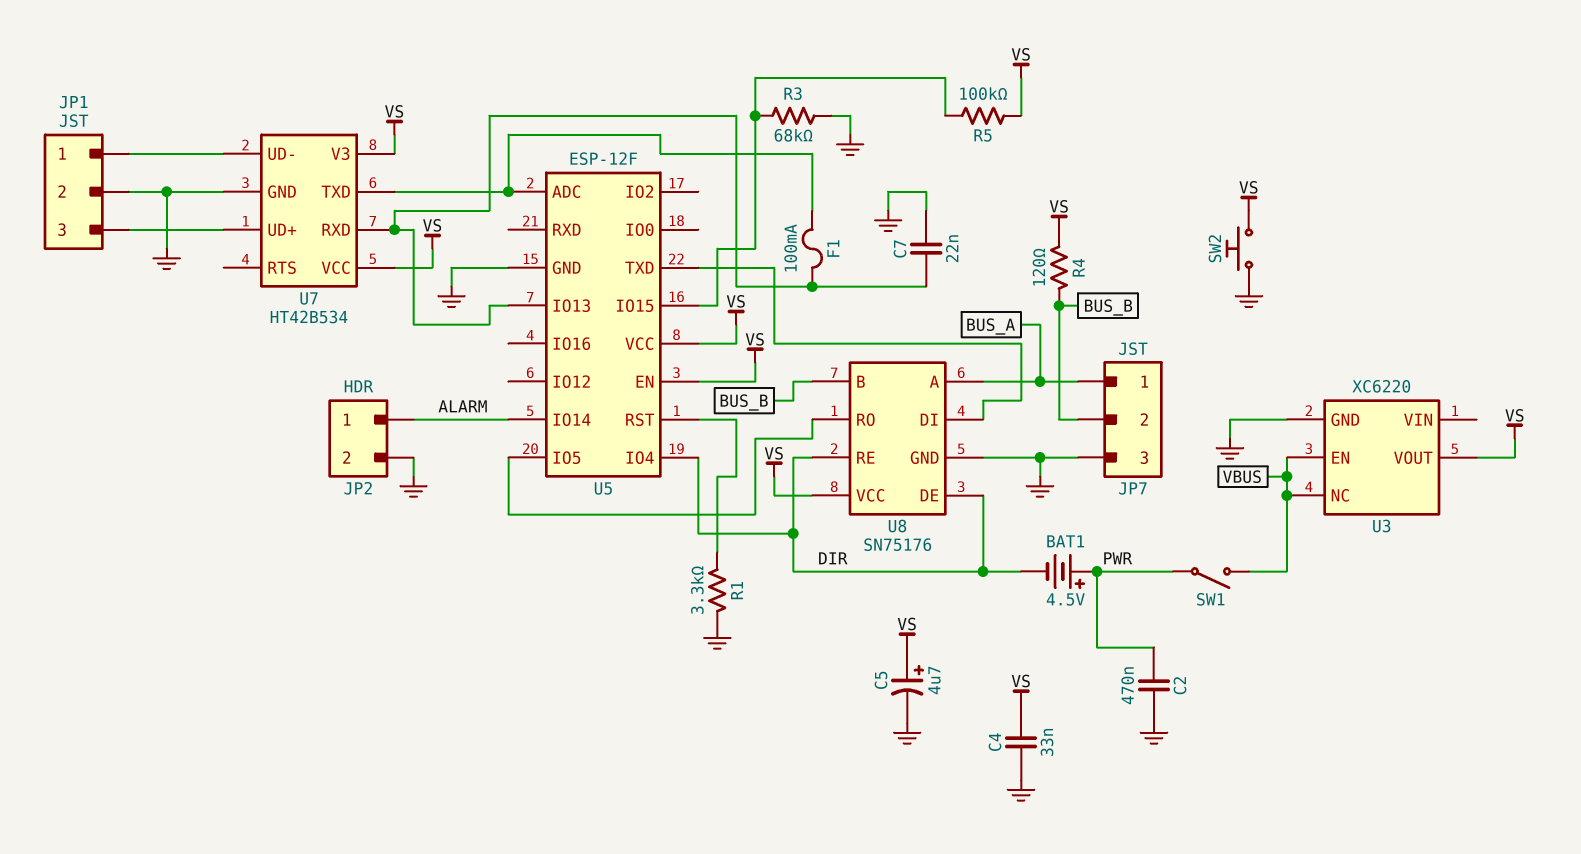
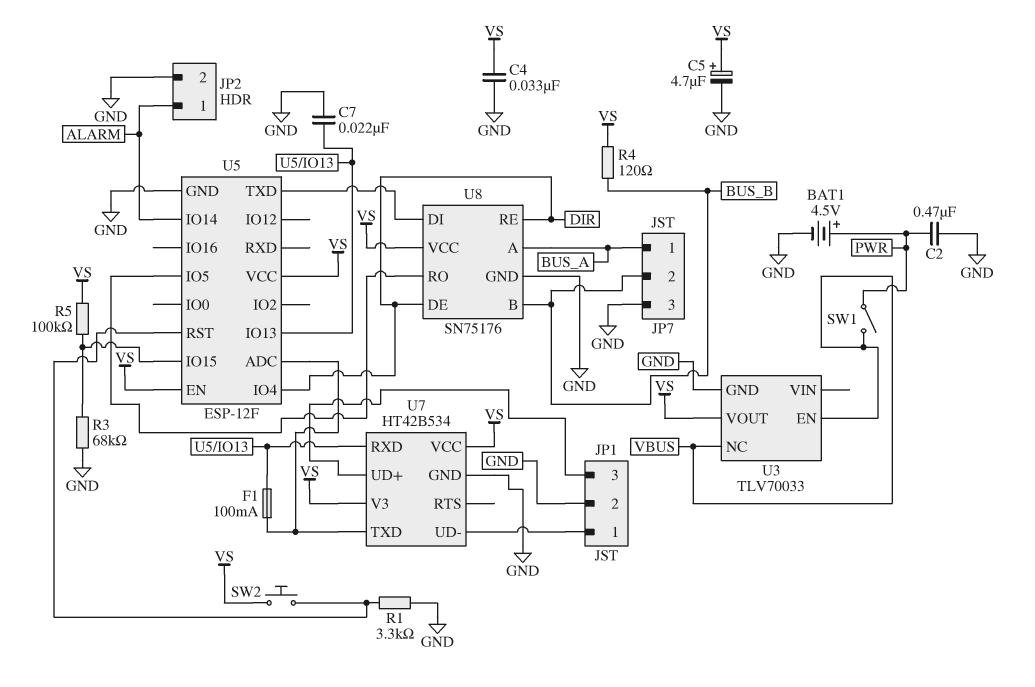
BAT1: 4.5V (plus PWR, minus DIR) -> 4.5V (plus PWR, minus GND)
SW2: button (GND, VS) -> button (U5/RST, VS)
U3: XC6220 -> TLV70033

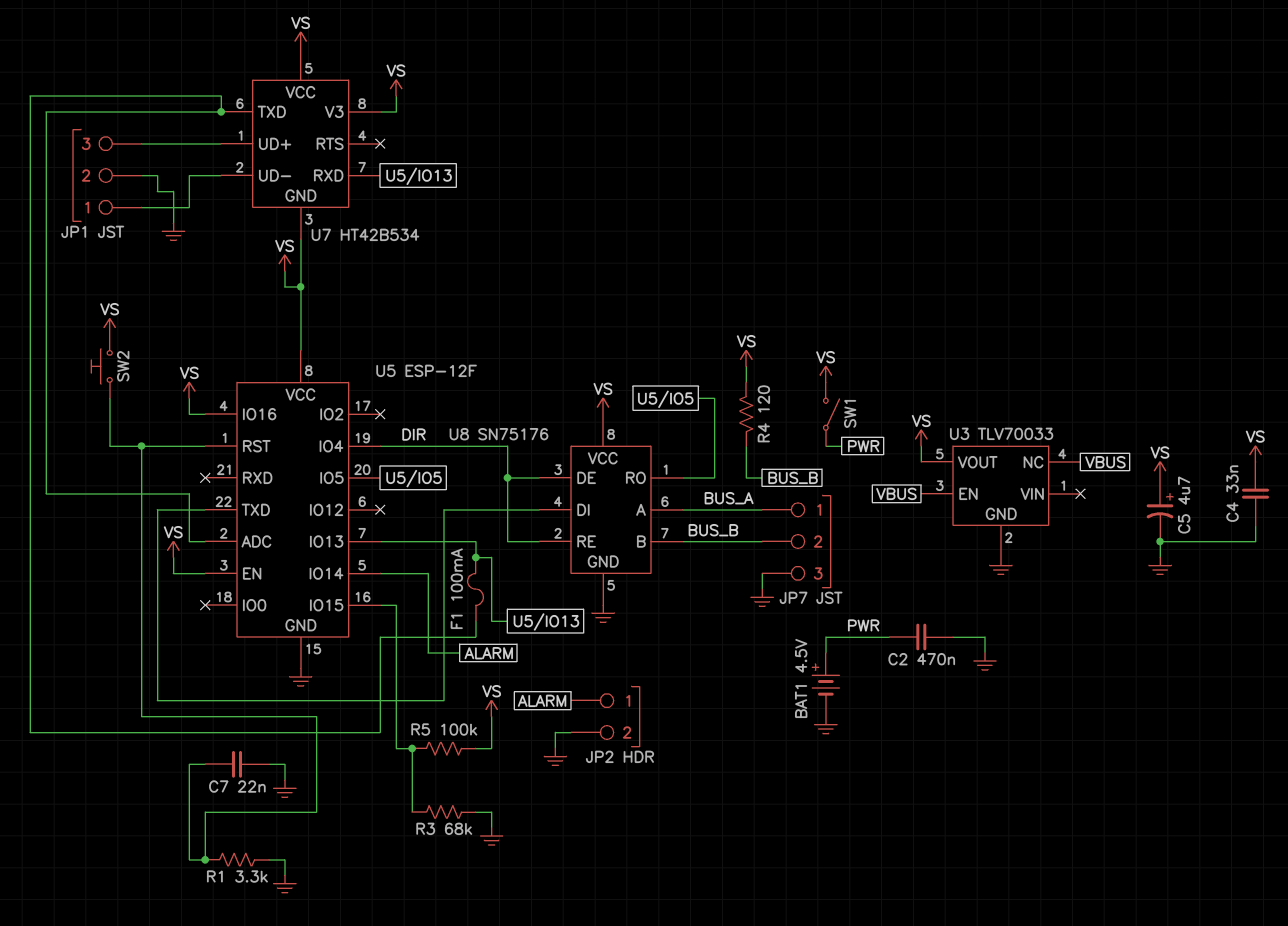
C7: 22nF (GND, U5/IO13) -> 22nF (GND, U5/RST)
SW1: switch (PWR, VBUS) -> switch (PWR, VS)
U5 pin IO16: none -> VS
U7 pin GND: GND -> VS

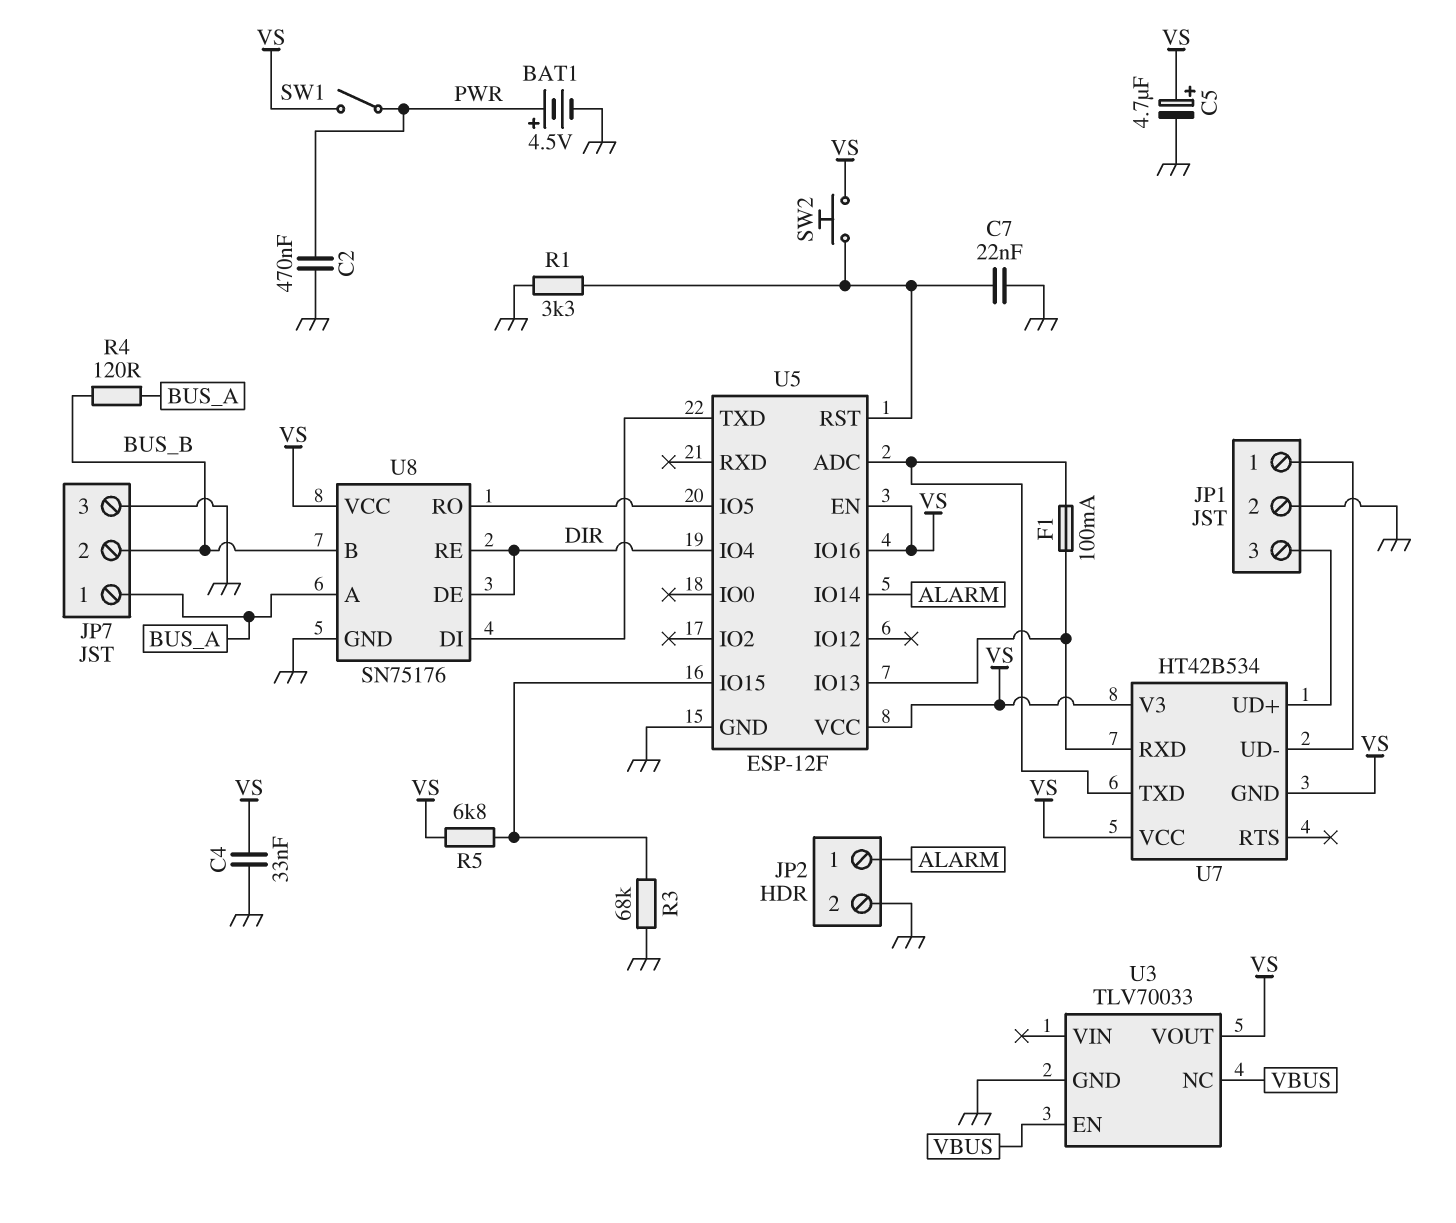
R4: 120 (BUS_B, VS) -> 120 (BUS_A, BUS_B)
R5: 100k (U5/IO15, VS) -> 6.8k (U5/IO15, VS)

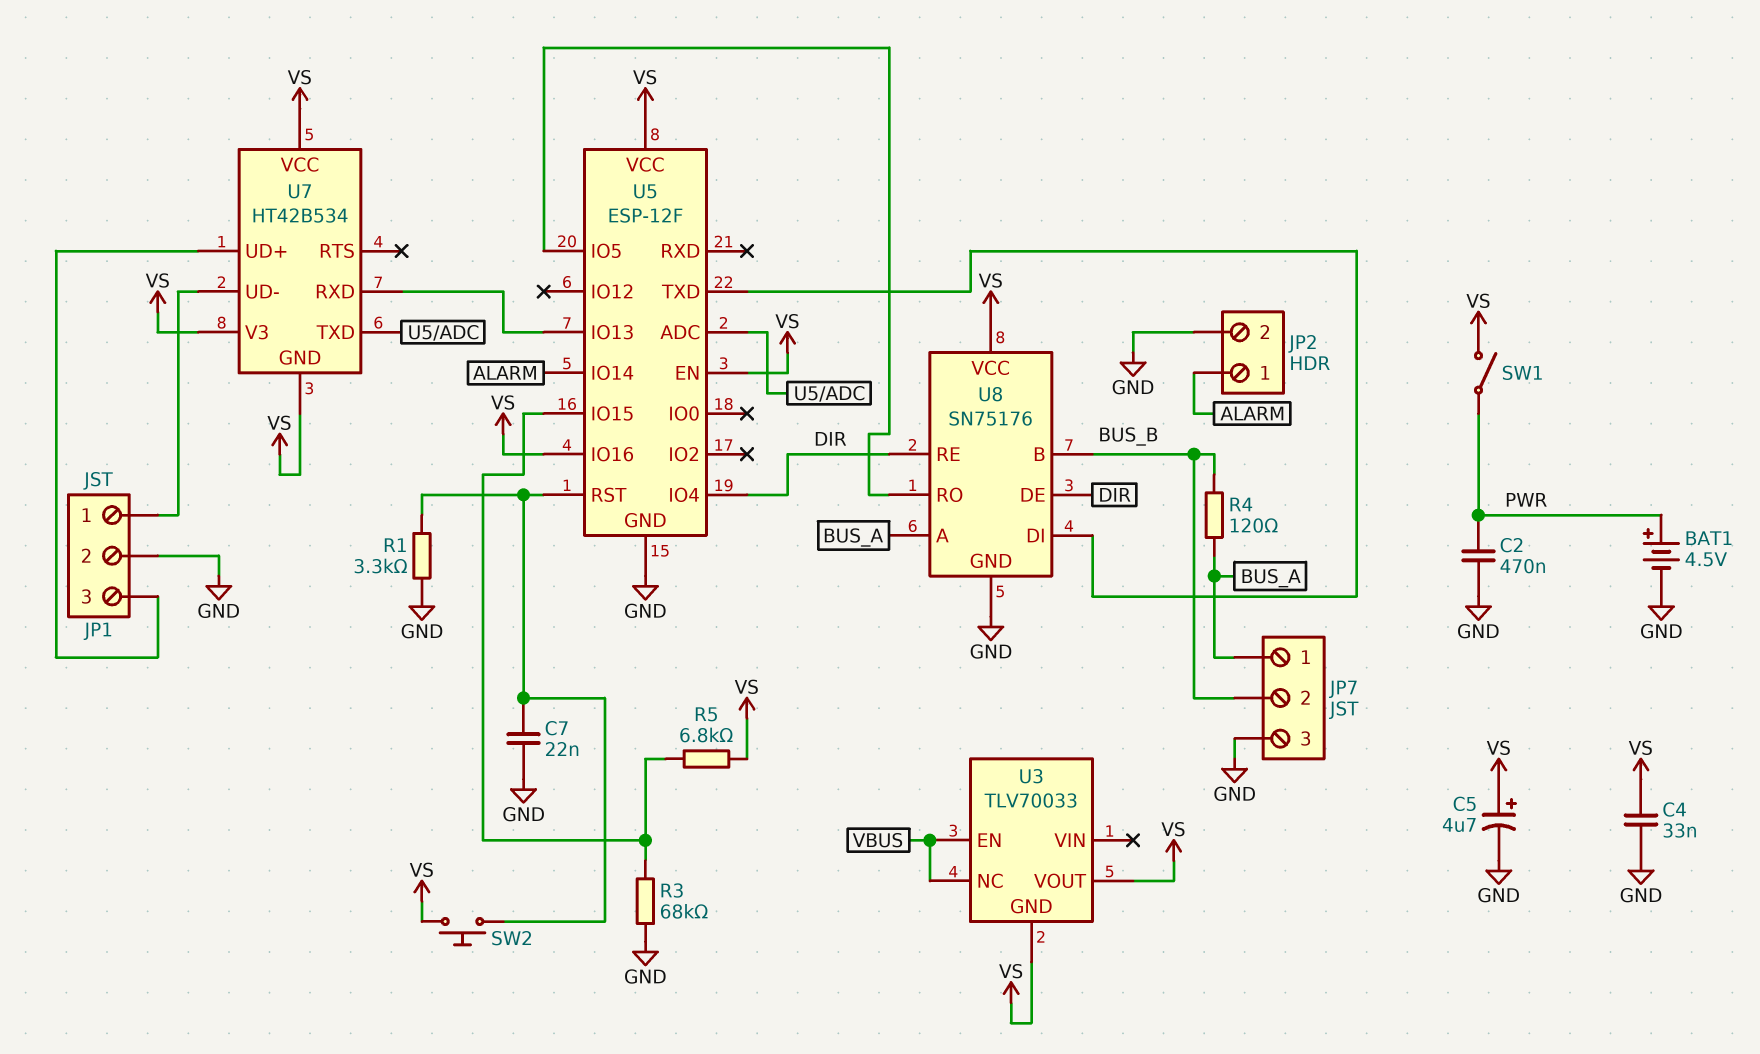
F1: 100mA (U5/ADC, U5/IO13) -> none
U3 pin GND: GND -> VS

